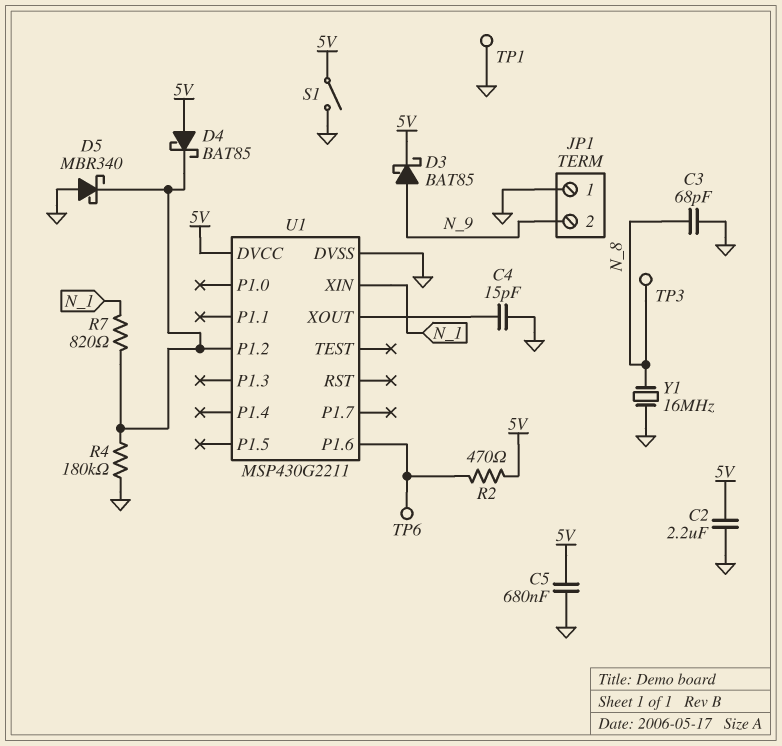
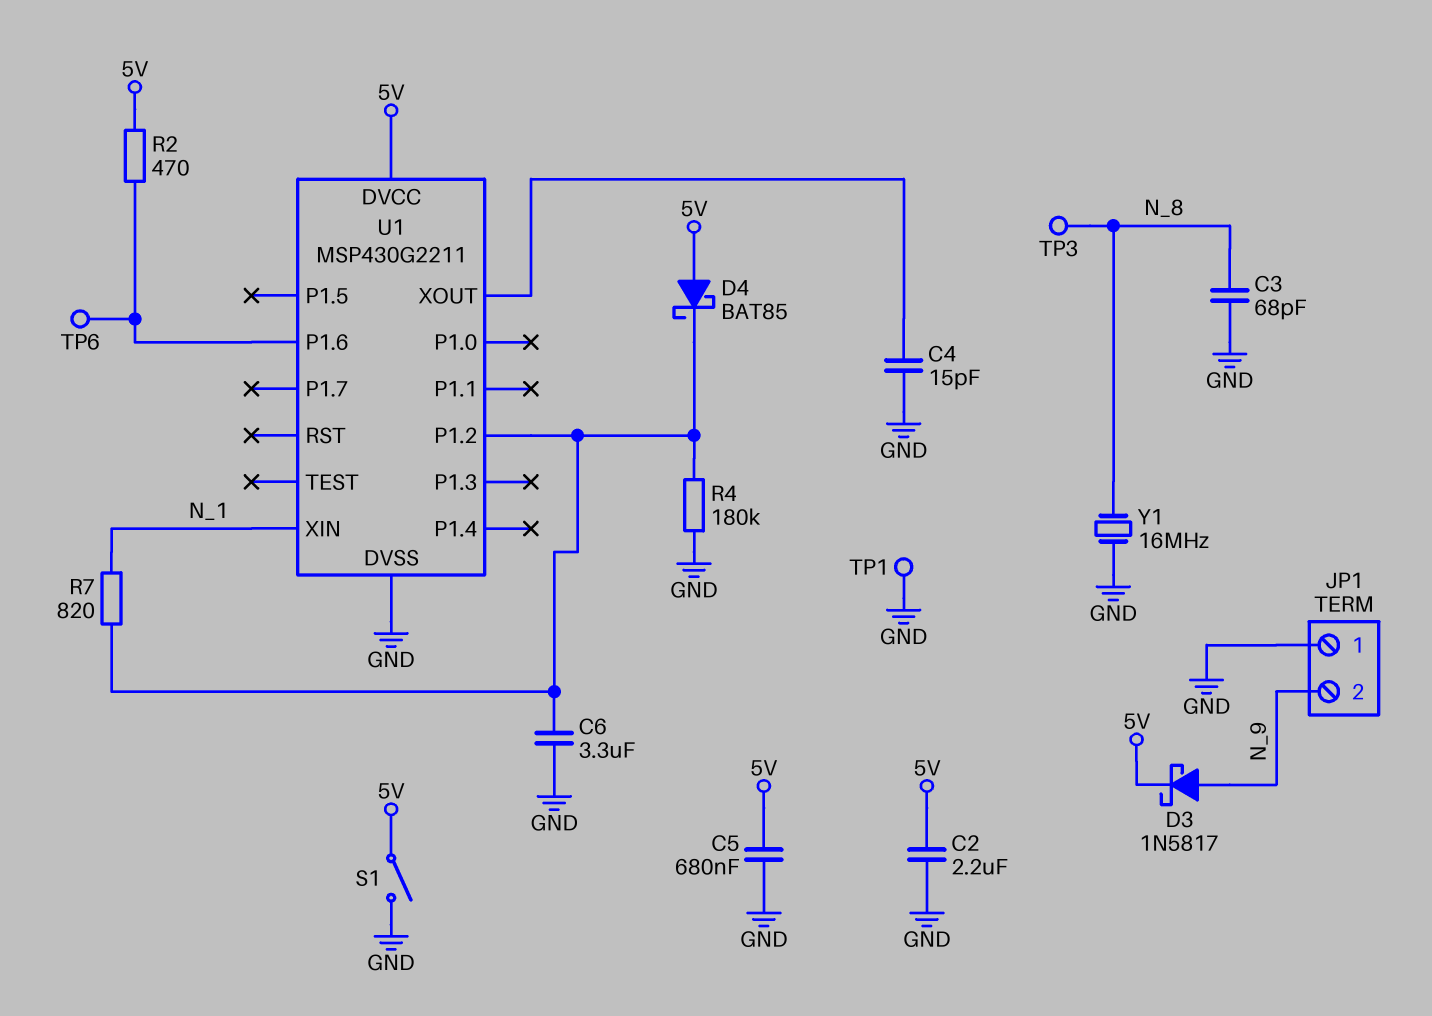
C6: none -> 3.3uF (GND, U1/P1.2)
D3: schottky BAT85 (A N_9, K 5V) -> schottky 1N5817 (A N_9, K 5V)
D5: schottky MBR340 (A GND, K U1/P1.2) -> none

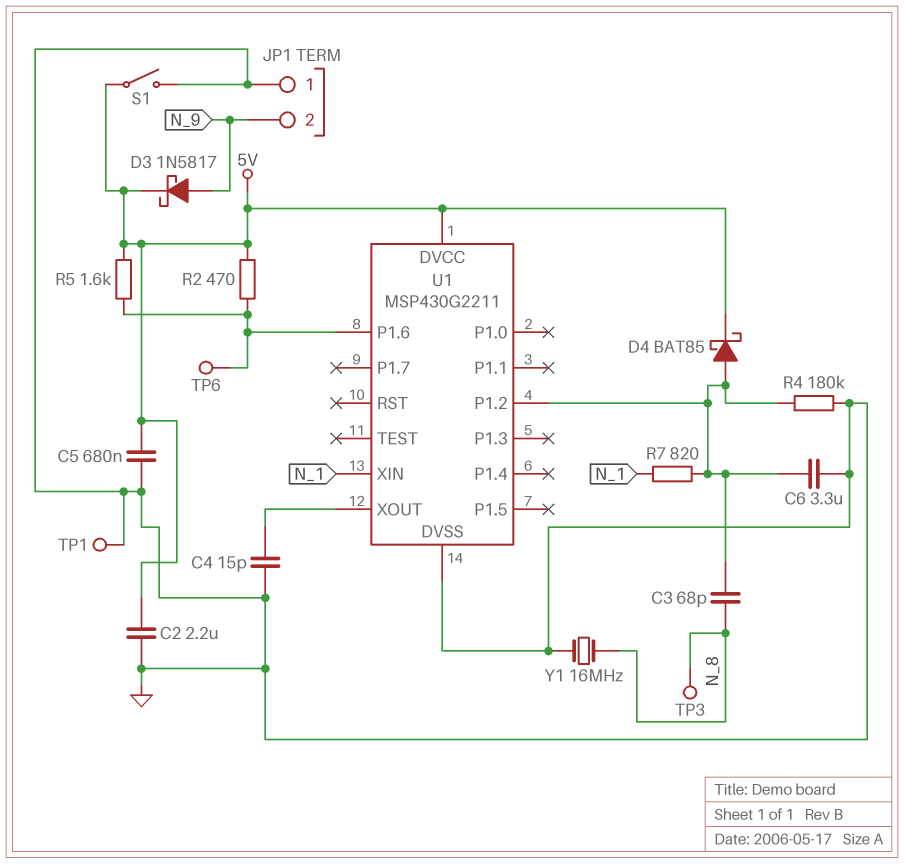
C3: 68pF (GND, N_8) -> 68pF (N_8, U1/P1.2)
D4: schottky BAT85 (A 5V, K U1/P1.2) -> schottky BAT85 (A U1/P1.2, K 5V)
R5: none -> 1.6k (5V, U1/P1.6)

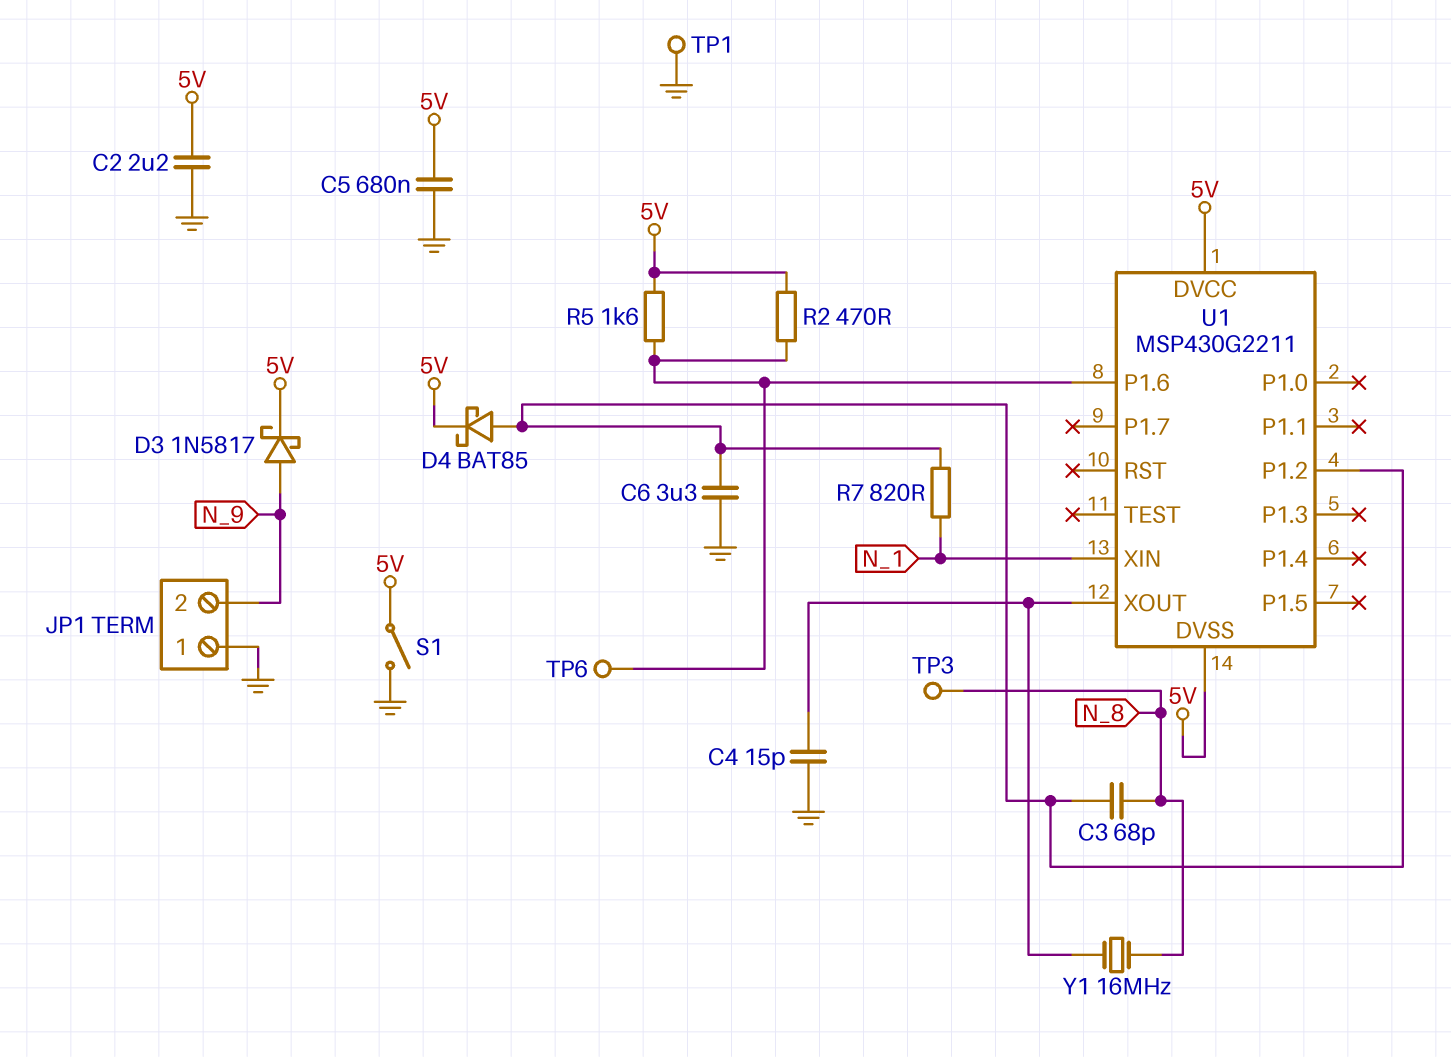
R4: 180k (GND, U1/P1.2) -> none
U1 pin DVSS: GND -> 5V
Y1: 16MHz (GND, N_8) -> 16MHz (N_8, U1/XOUT)

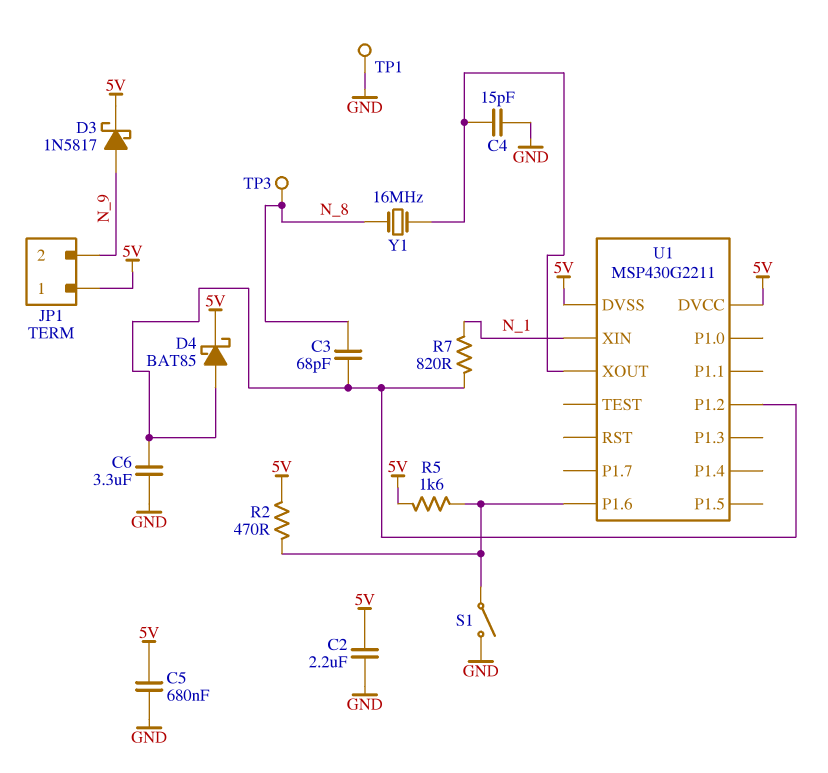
JP1 pin 1: GND -> 5V
S1: switch (5V, GND) -> switch (GND, U1/P1.6)
TP6: test point (U1/P1.6) -> none

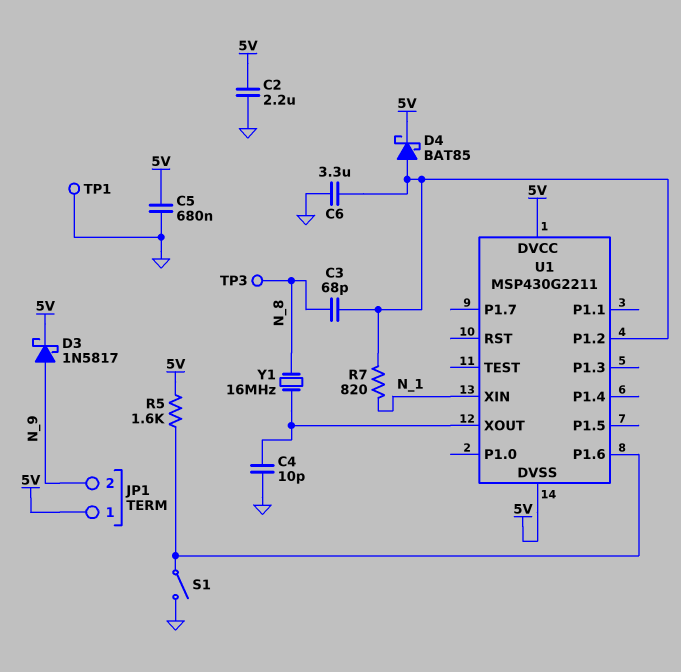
C4: 15pF (GND, U1/XOUT) -> 10pF (GND, U1/XOUT)
R2: 470 (5V, U1/P1.6) -> none

